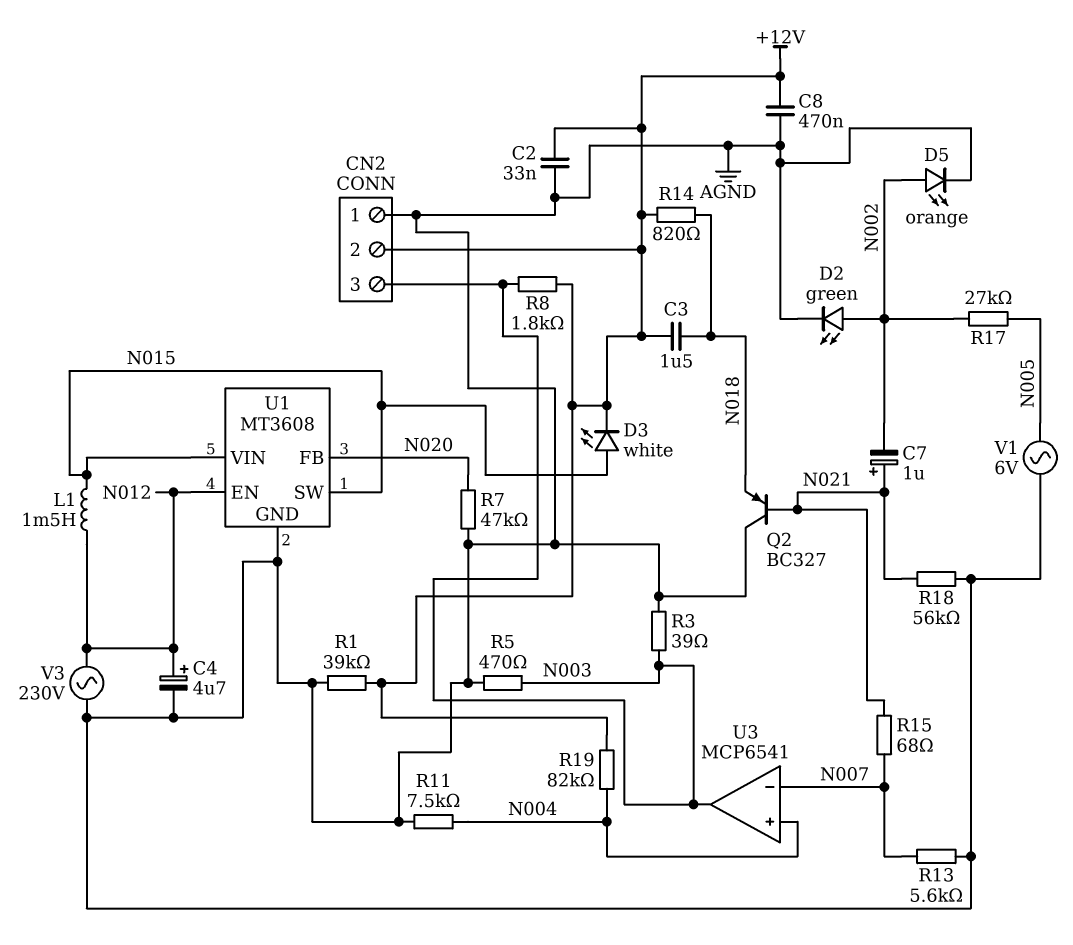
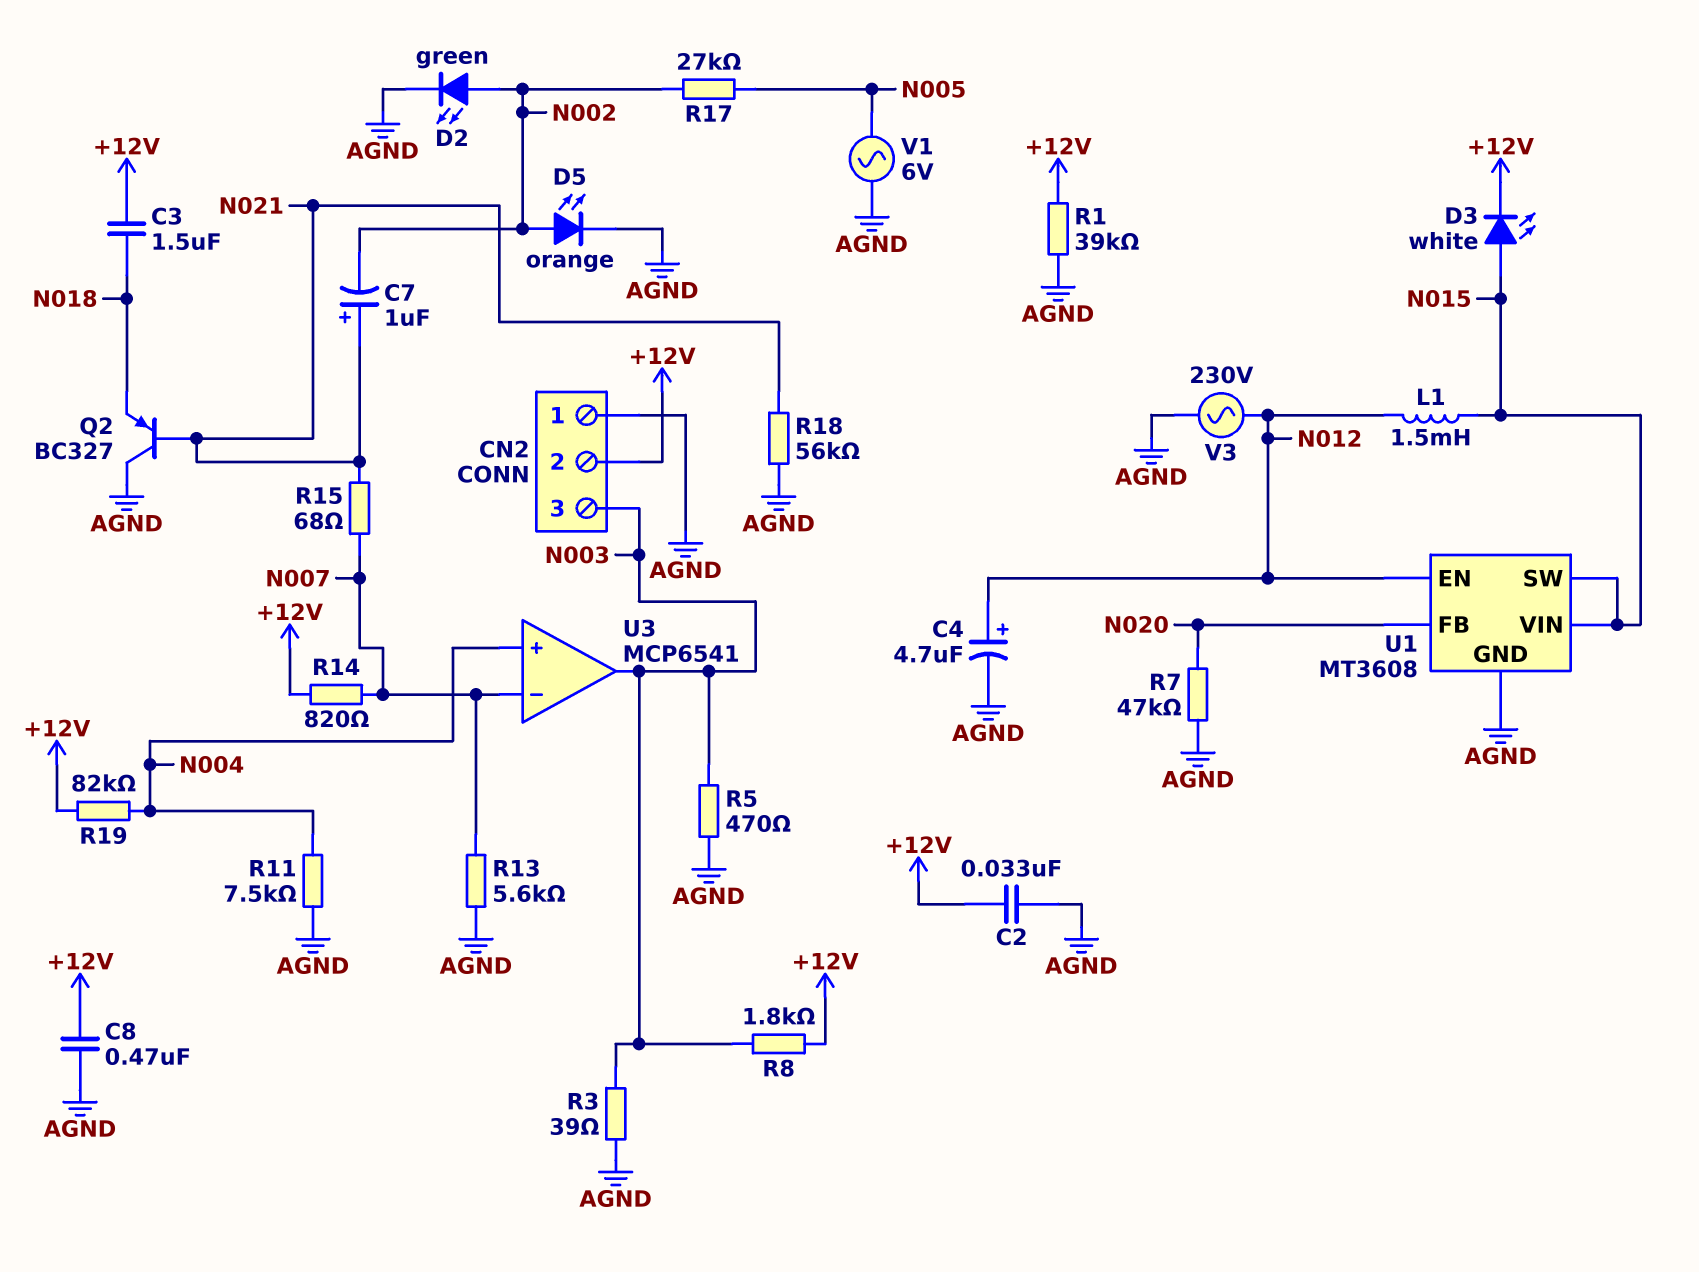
R14: 820 (+12V, N018) -> 820 (+12V, N007)

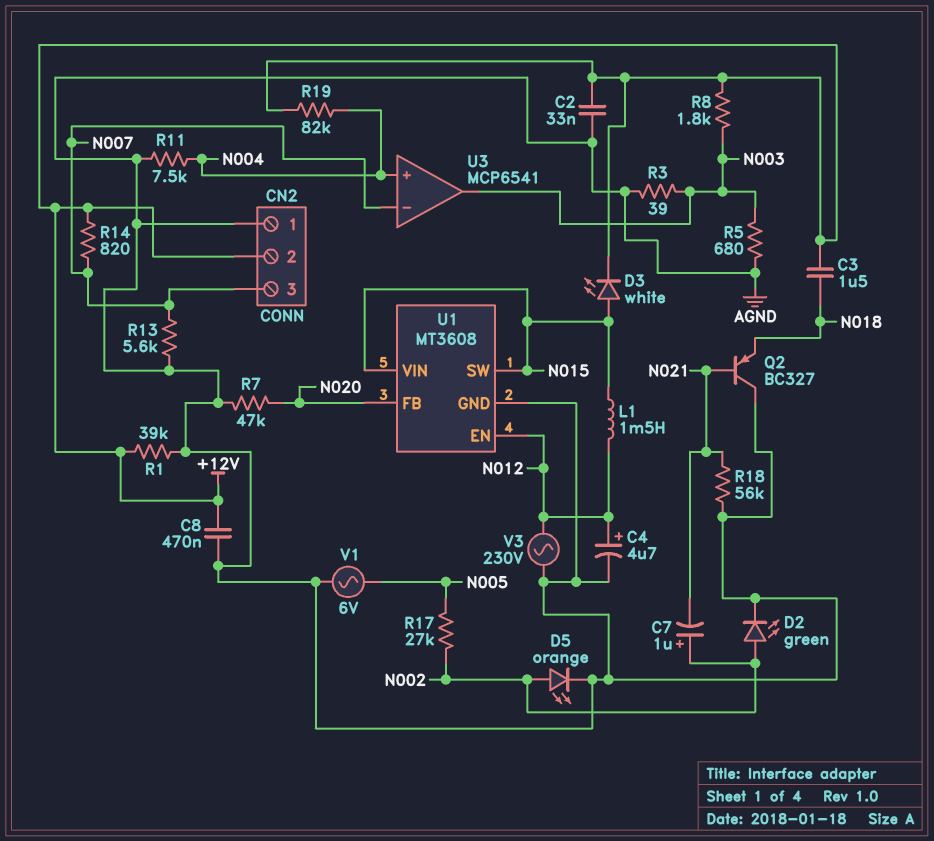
C7: 1uF (plus N021, minus N002) -> 1uF (plus N002, minus N021)
CN2 pin 3: N003 -> N007
R5: 470 (AGND, N003) -> 680 (AGND, N003)
R15: 68 (N007, N021) -> none

